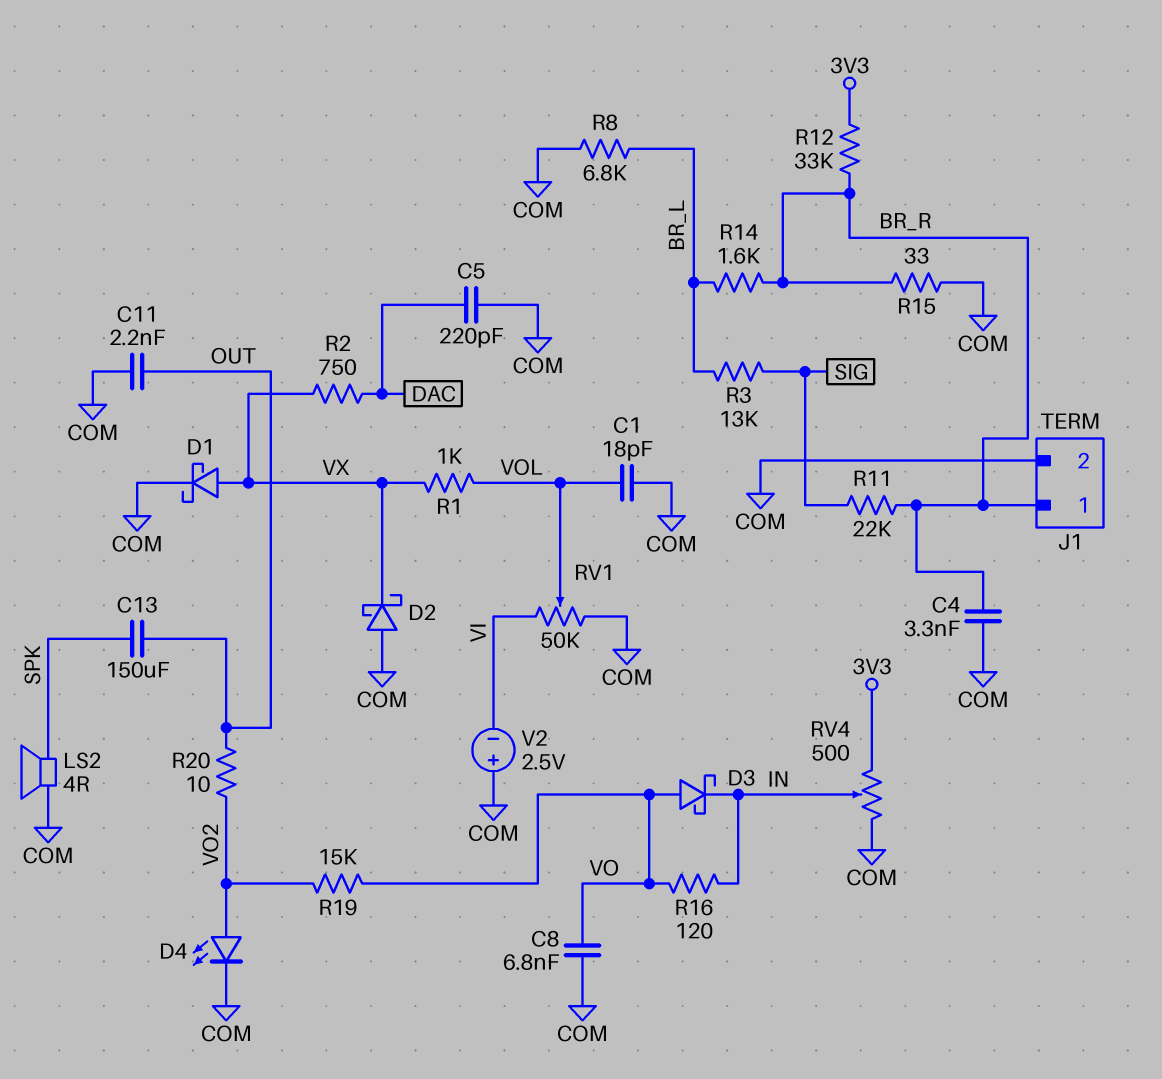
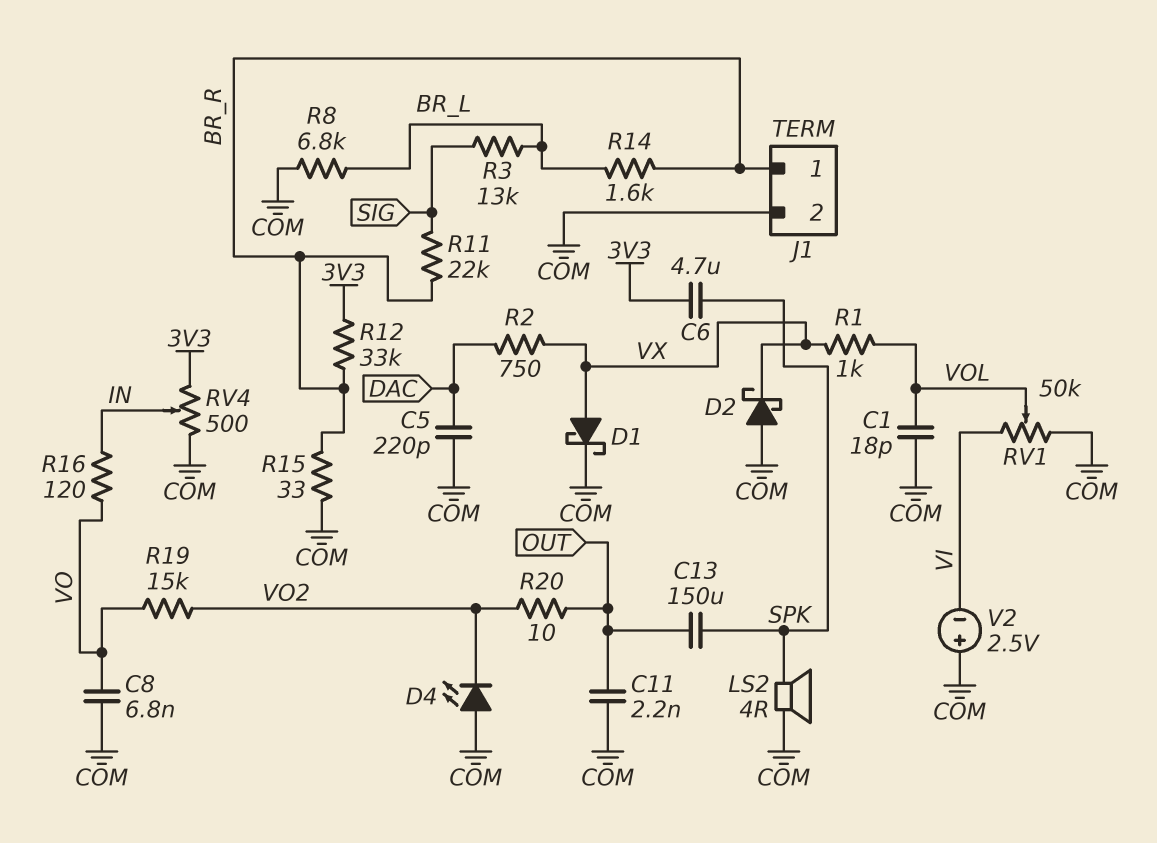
C4: 3.3nF (BR_R, COM) -> none
C6: none -> 4.7uF (3V3, SPK)
D3: schottky (A VO, K IN) -> none
D4: LED (A VO2, K COM) -> LED (A COM, K VO2)

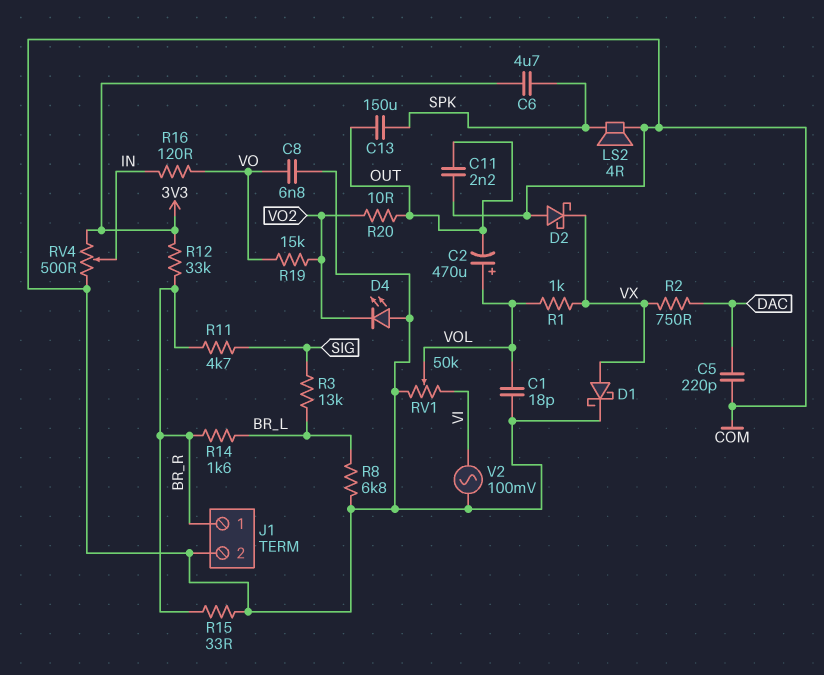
C2: none -> 470uF (plus VOL, minus OUT)
R11: 22k (BR_R, SIG) -> 4.7k (BR_R, SIG)
V2: 2.5V (plus COM, minus VI) -> AC 100mV (COM, VI)

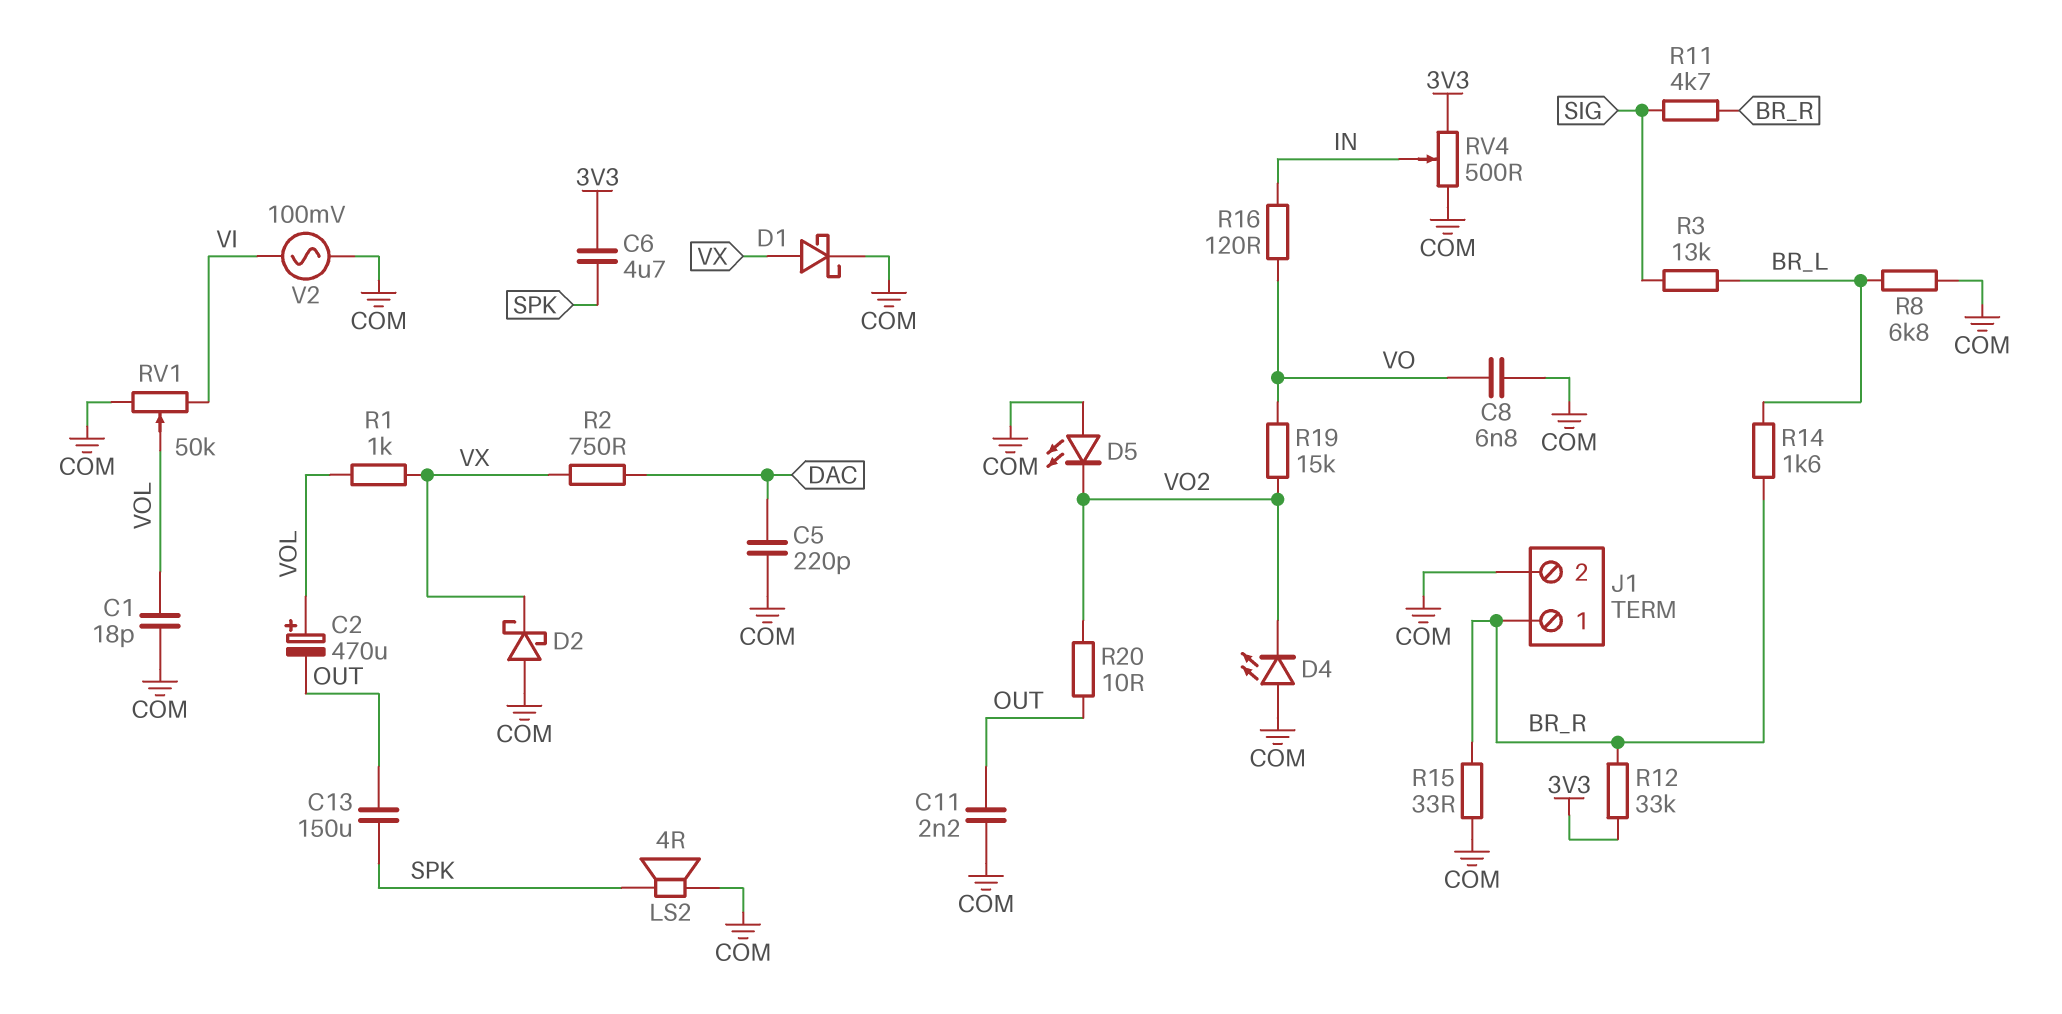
D5: none -> LED (A COM, K VO2)

